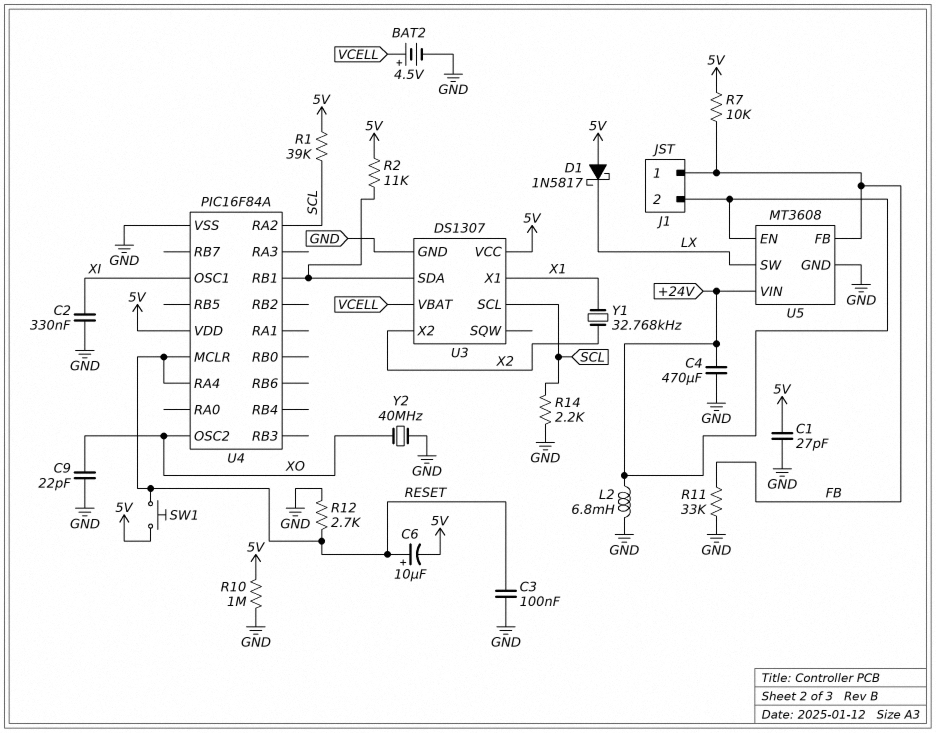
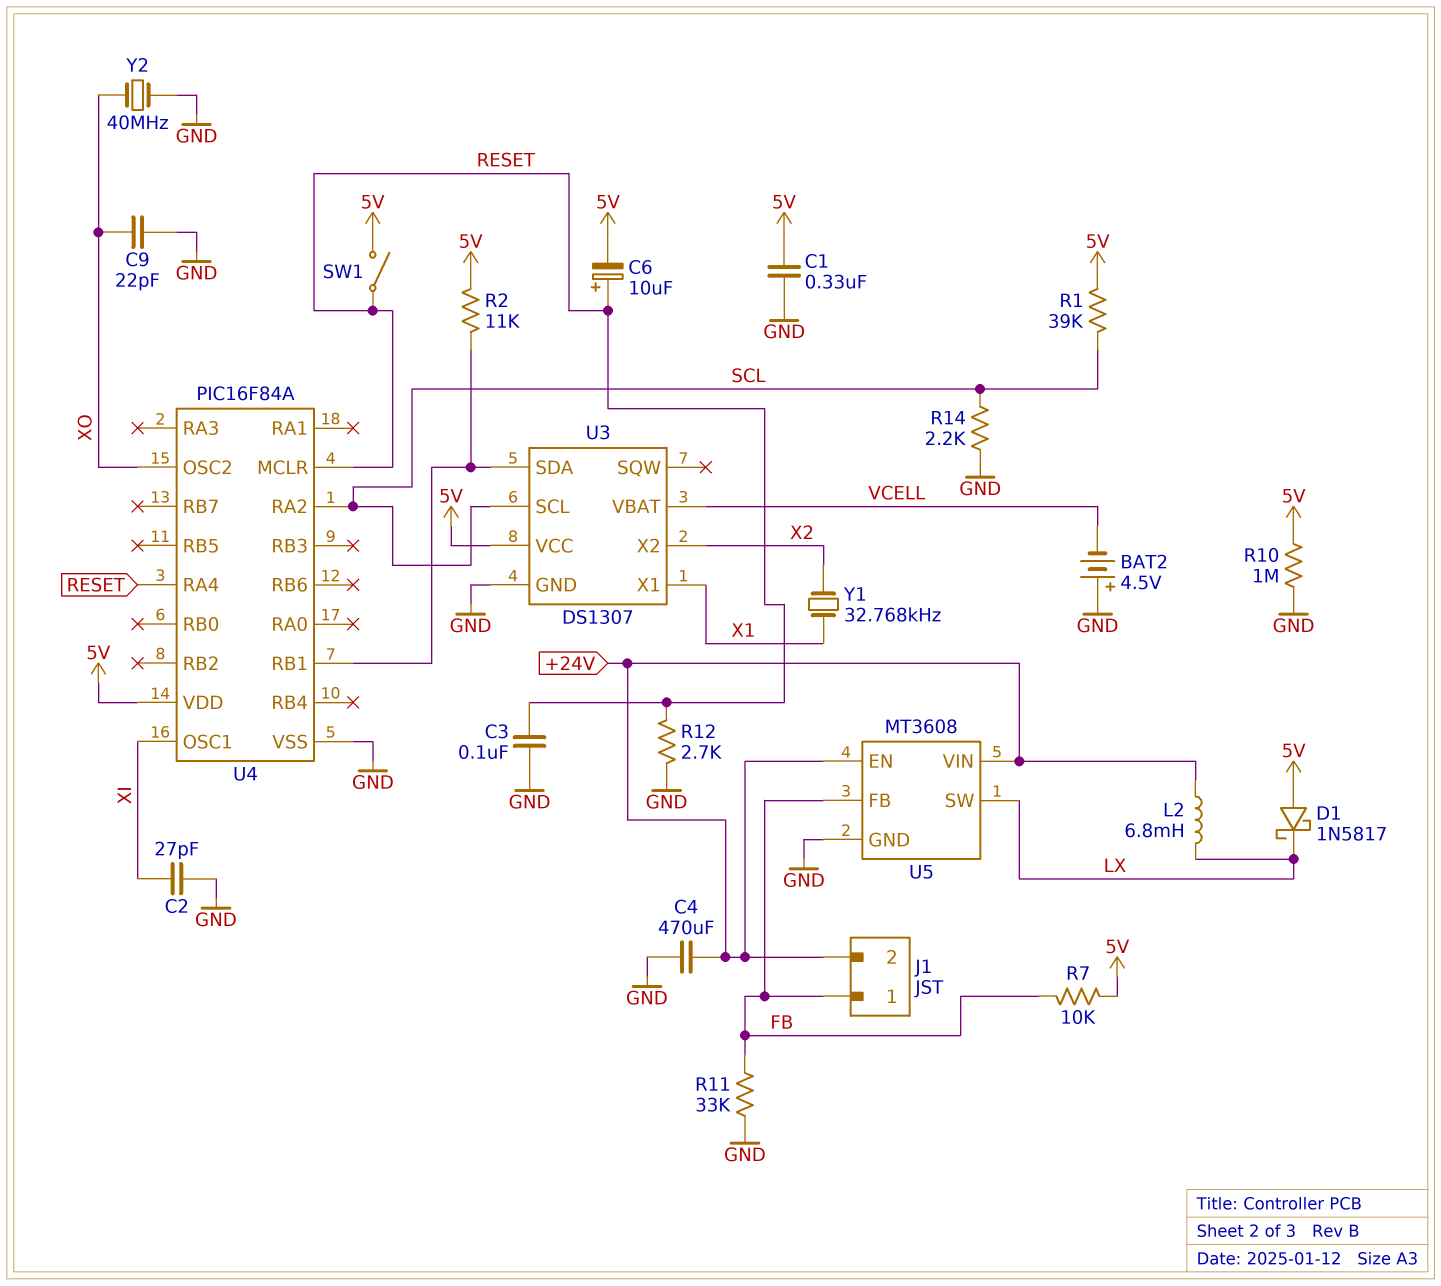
BAT2: 4.5V (plus VCELL, minus GND) -> 4.5V (plus GND, minus VCELL)
C1: 27pF (5V, GND) -> 330nF (5V, GND)
C2: 330nF (GND, XI) -> 27pF (GND, XI)
L2: 6.8mH (+24V, GND) -> 6.8mH (+24V, LX)
SW1: button (5V, RESET) -> switch (5V, RESET)

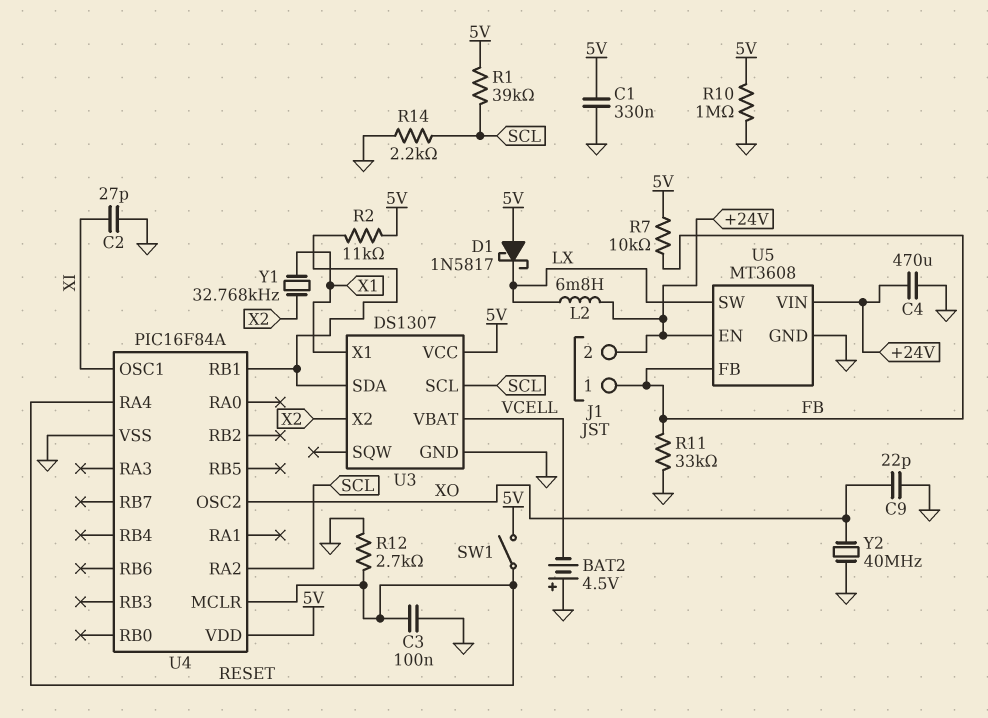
C6: 10uF (plus RESET, minus 5V) -> none

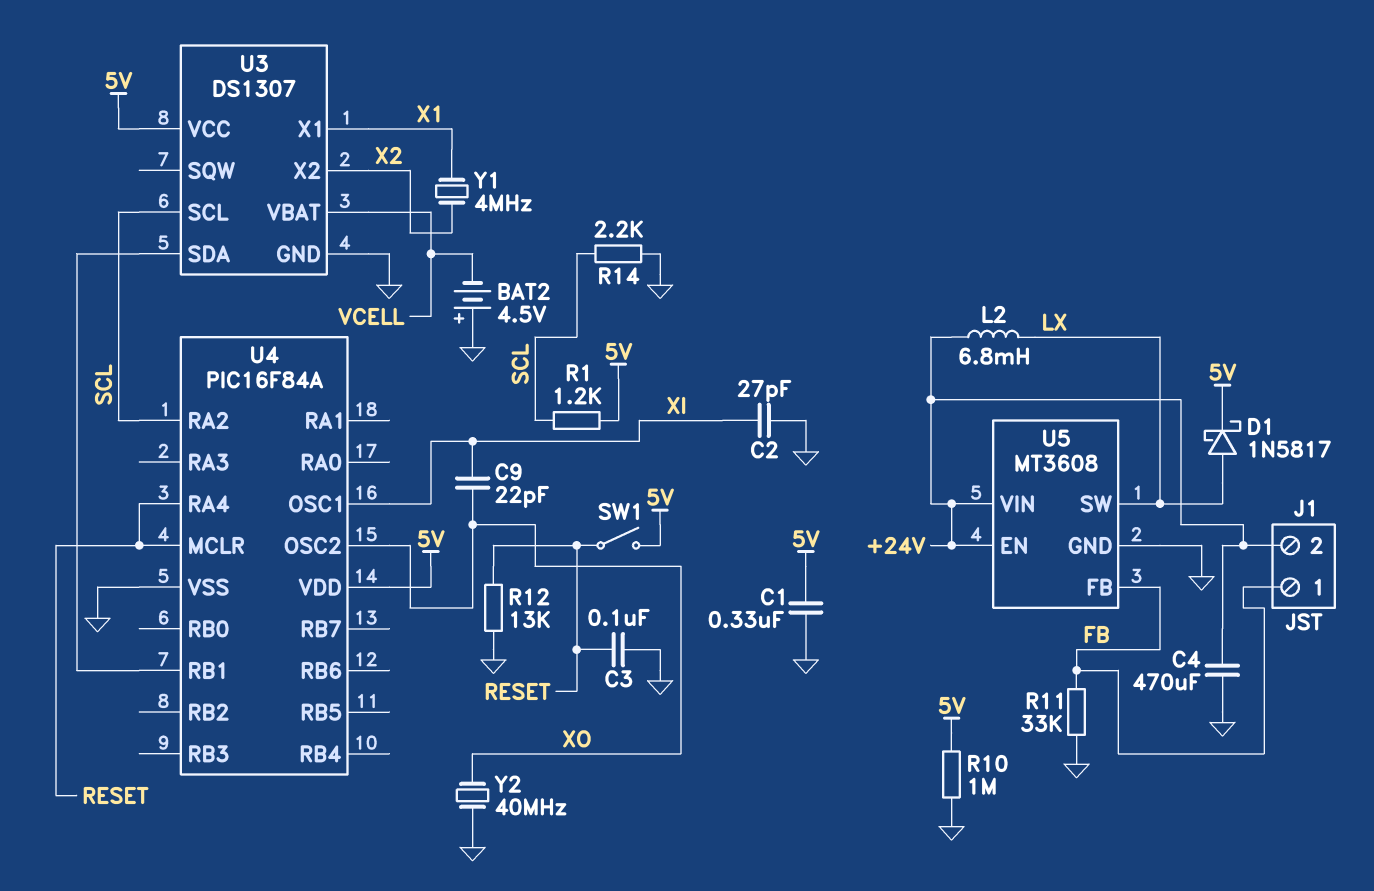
C9: 22pF (GND, XO) -> 22pF (XI, XO)
D1: schottky 1N5817 (A 5V, K LX) -> schottky 1N5817 (A LX, K 5V)
R1: 39k (5V, SCL) -> 1.2k (5V, SCL)
R2: 11k (5V, U3/SDA) -> none
R7: 10k (5V, FB) -> none
R12: 2.7k (GND, RESET) -> 13k (GND, RESET)
Y1: 32.768kHz (X1, X2) -> 4MHz (X1, X2)

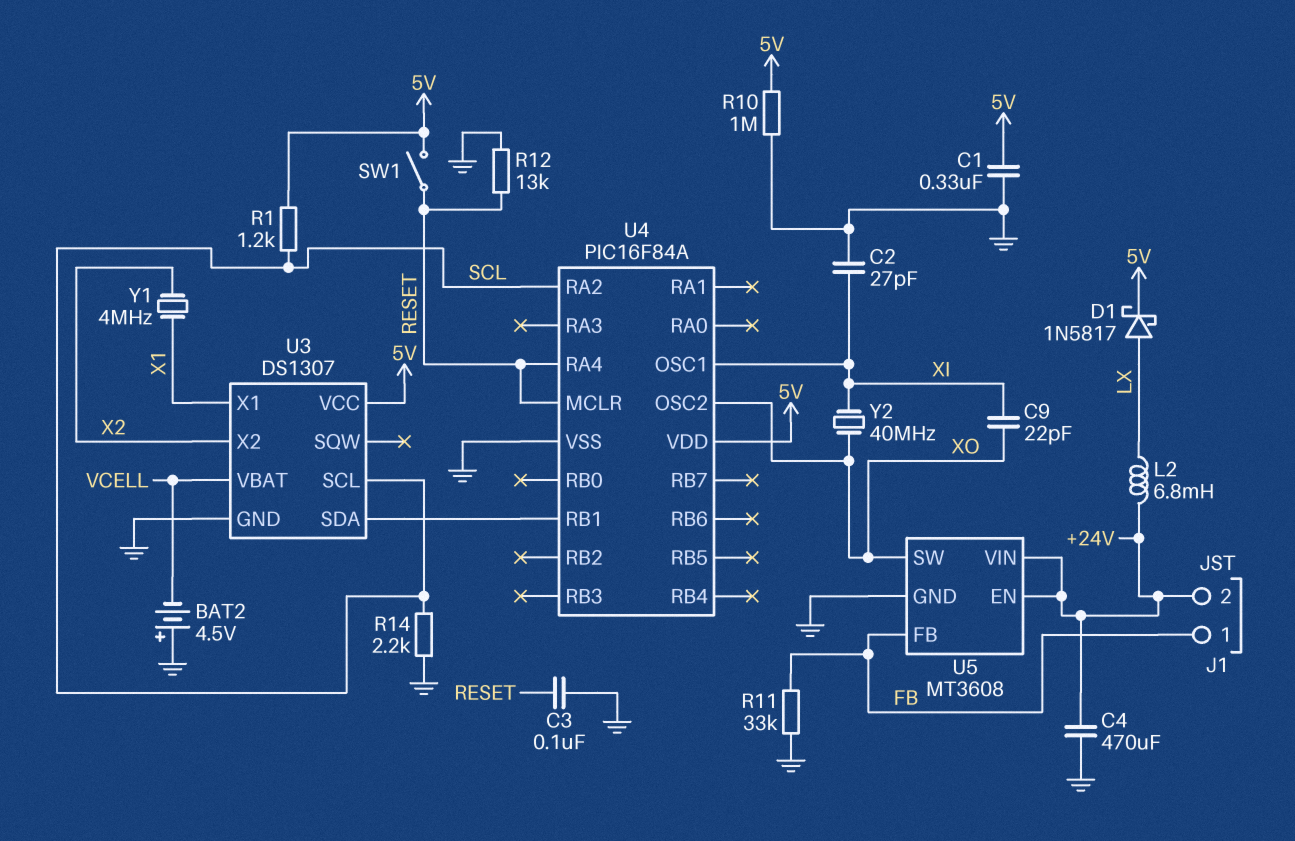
U5 pin SW: LX -> XO
Y2: 40MHz (GND, XO) -> 40MHz (XI, XO)

